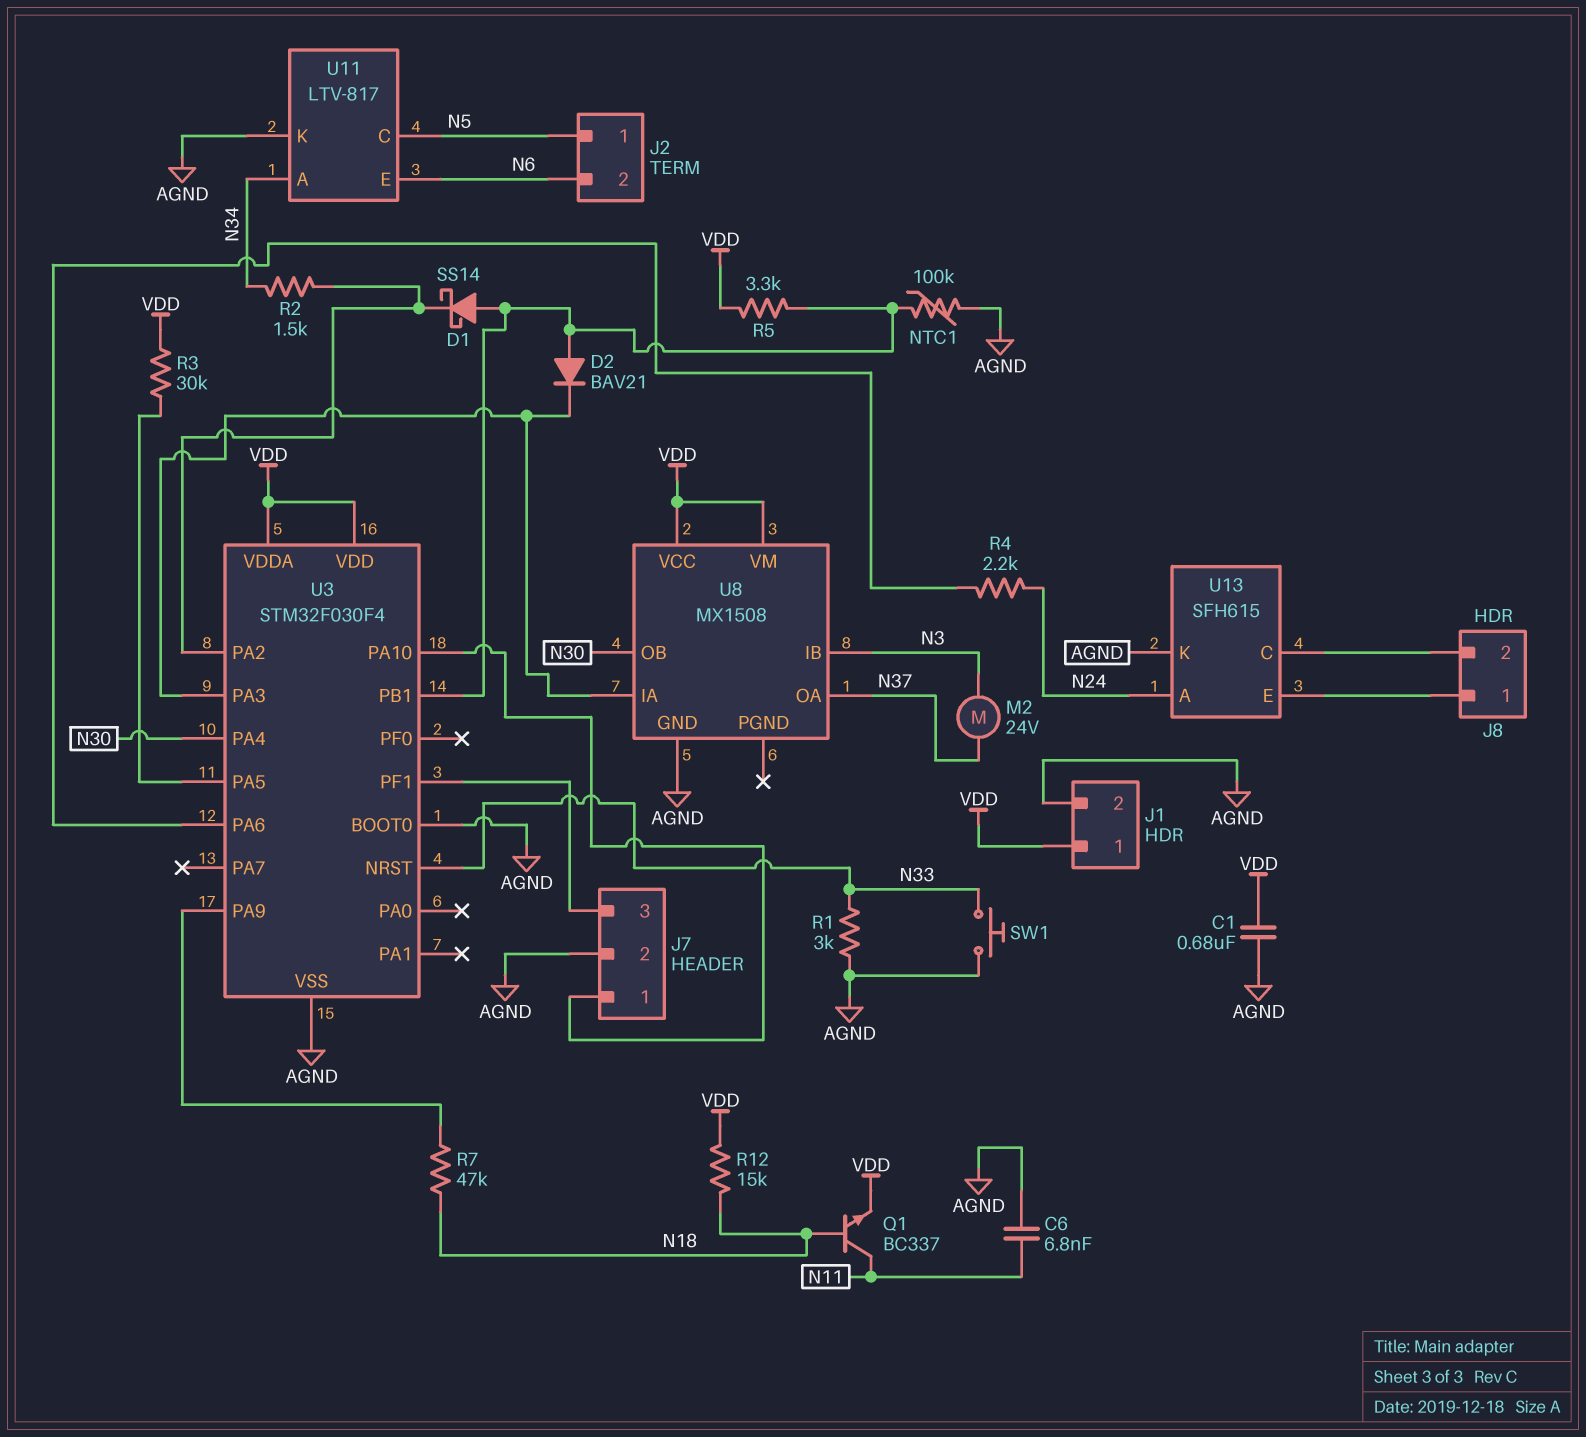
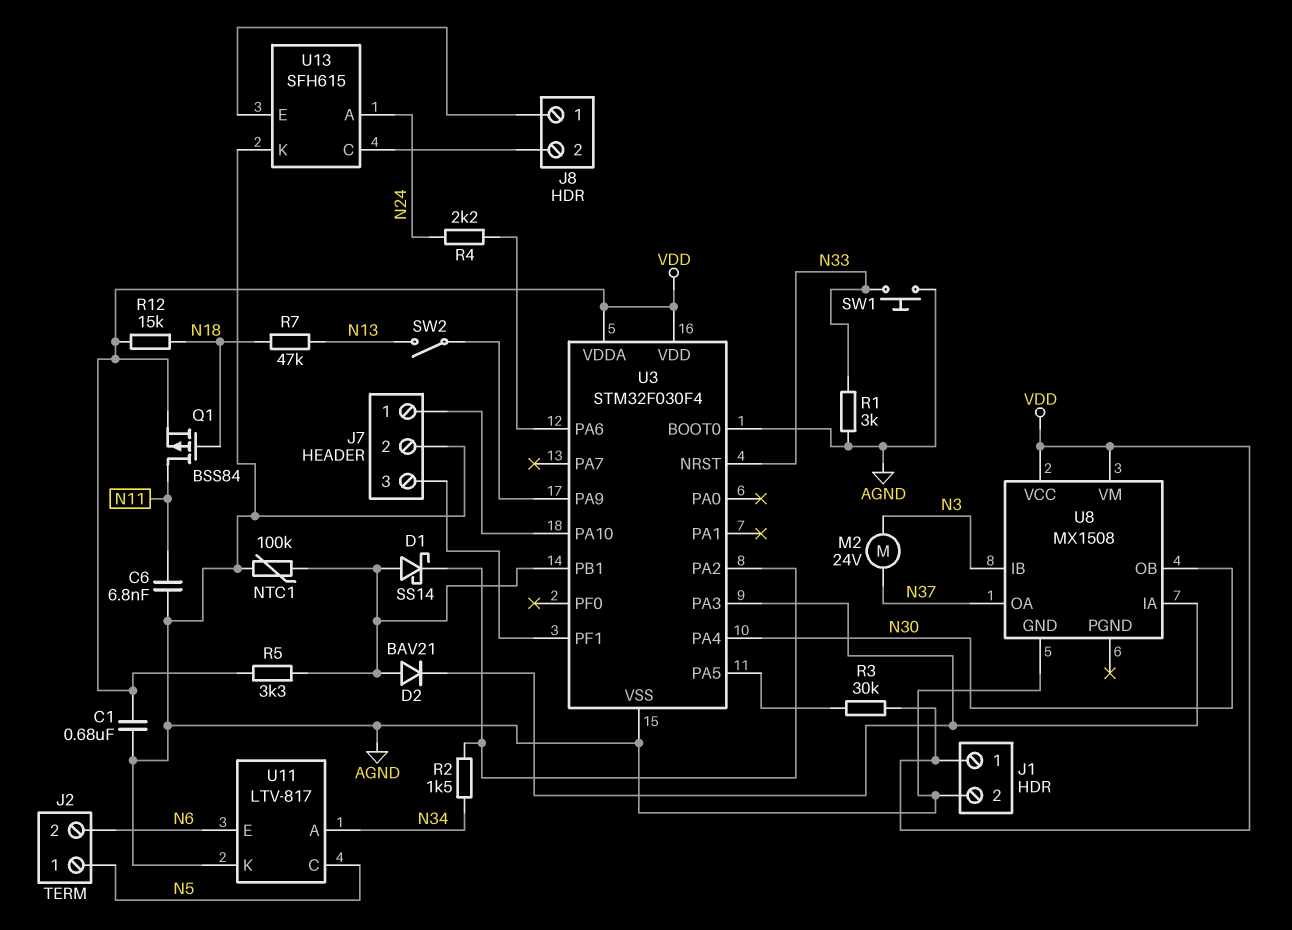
Q1: NPN BC337 (B N18, C N11, E VDD) -> PMOS BSS84 (G N18, D N11, S VDD)
R7: 47k (N18, U3/PA9) -> 47k (N13, N18)
SW2: none -> switch (N13, U3/PA9)

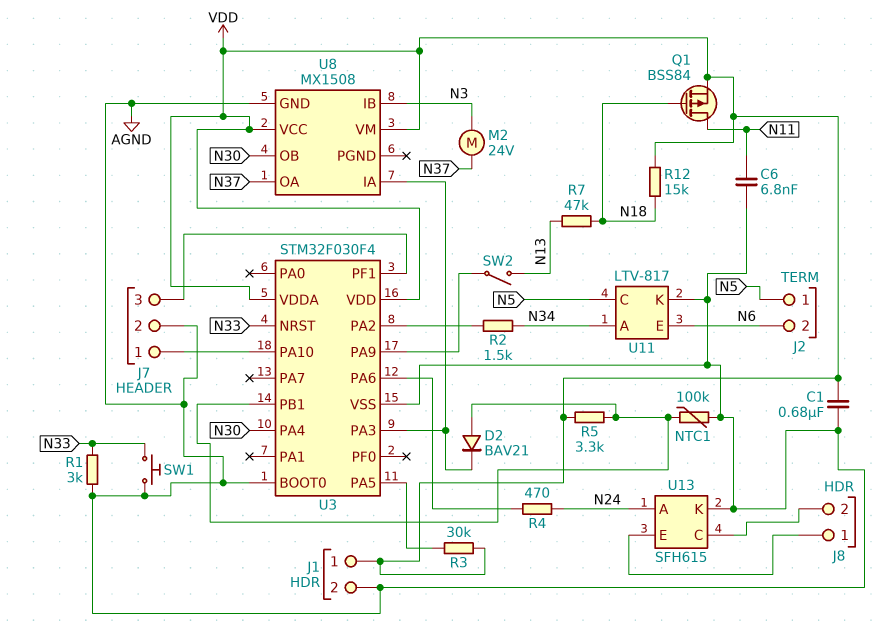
D1: schottky SS14 (A U3/PB1, K U3/PA2) -> none
R4: 2.2k (N24, U3/PA6) -> 470 (N24, U3/PA6)

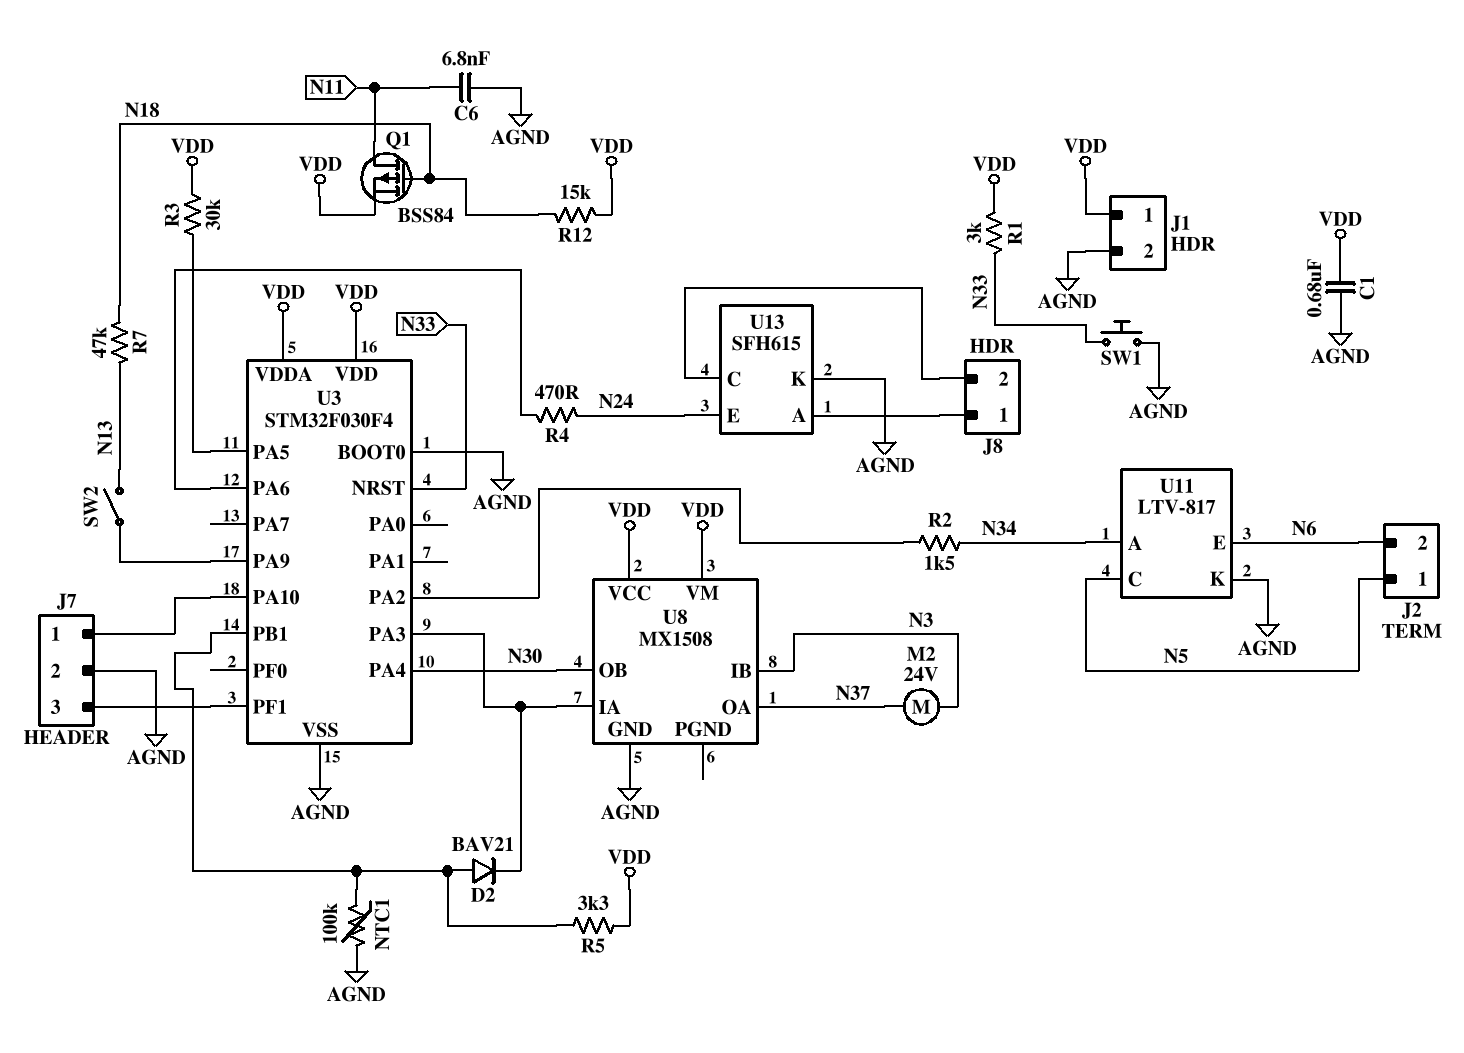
R1: 3k (AGND, N33) -> 3k (N33, VDD)
U13 pin A: N24 -> J8/1
U13 pin E: J8/1 -> N24

